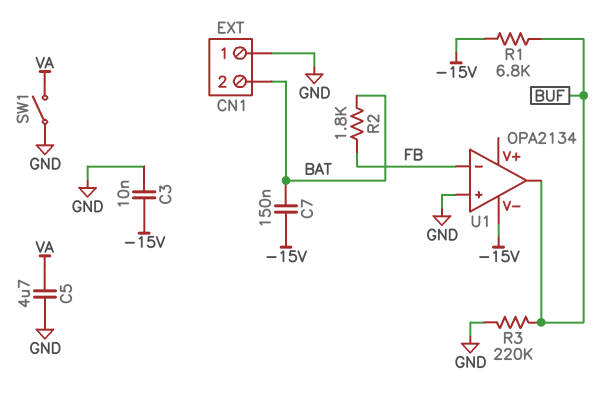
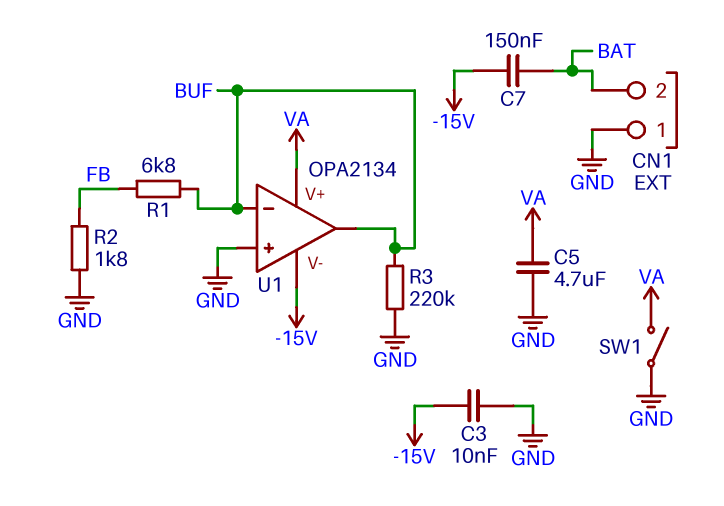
R1: 6.8k (-15V, BUF) -> 6.8k (BUF, FB)
R2: 1.8k (BAT, FB) -> 1.8k (FB, GND)
U1 pin V+: none -> VA
U1 pin in-: FB -> BUF

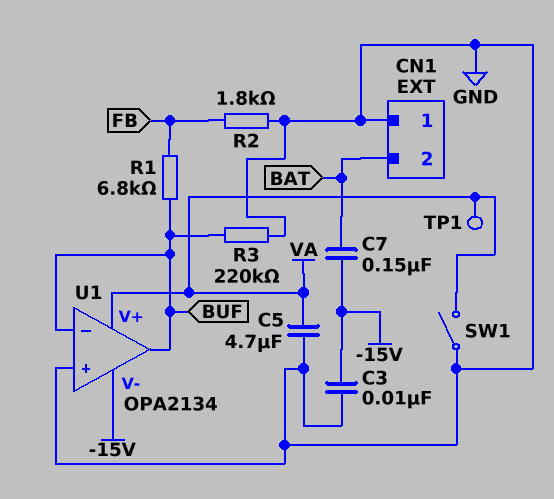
TP1: none -> test point (VA)

